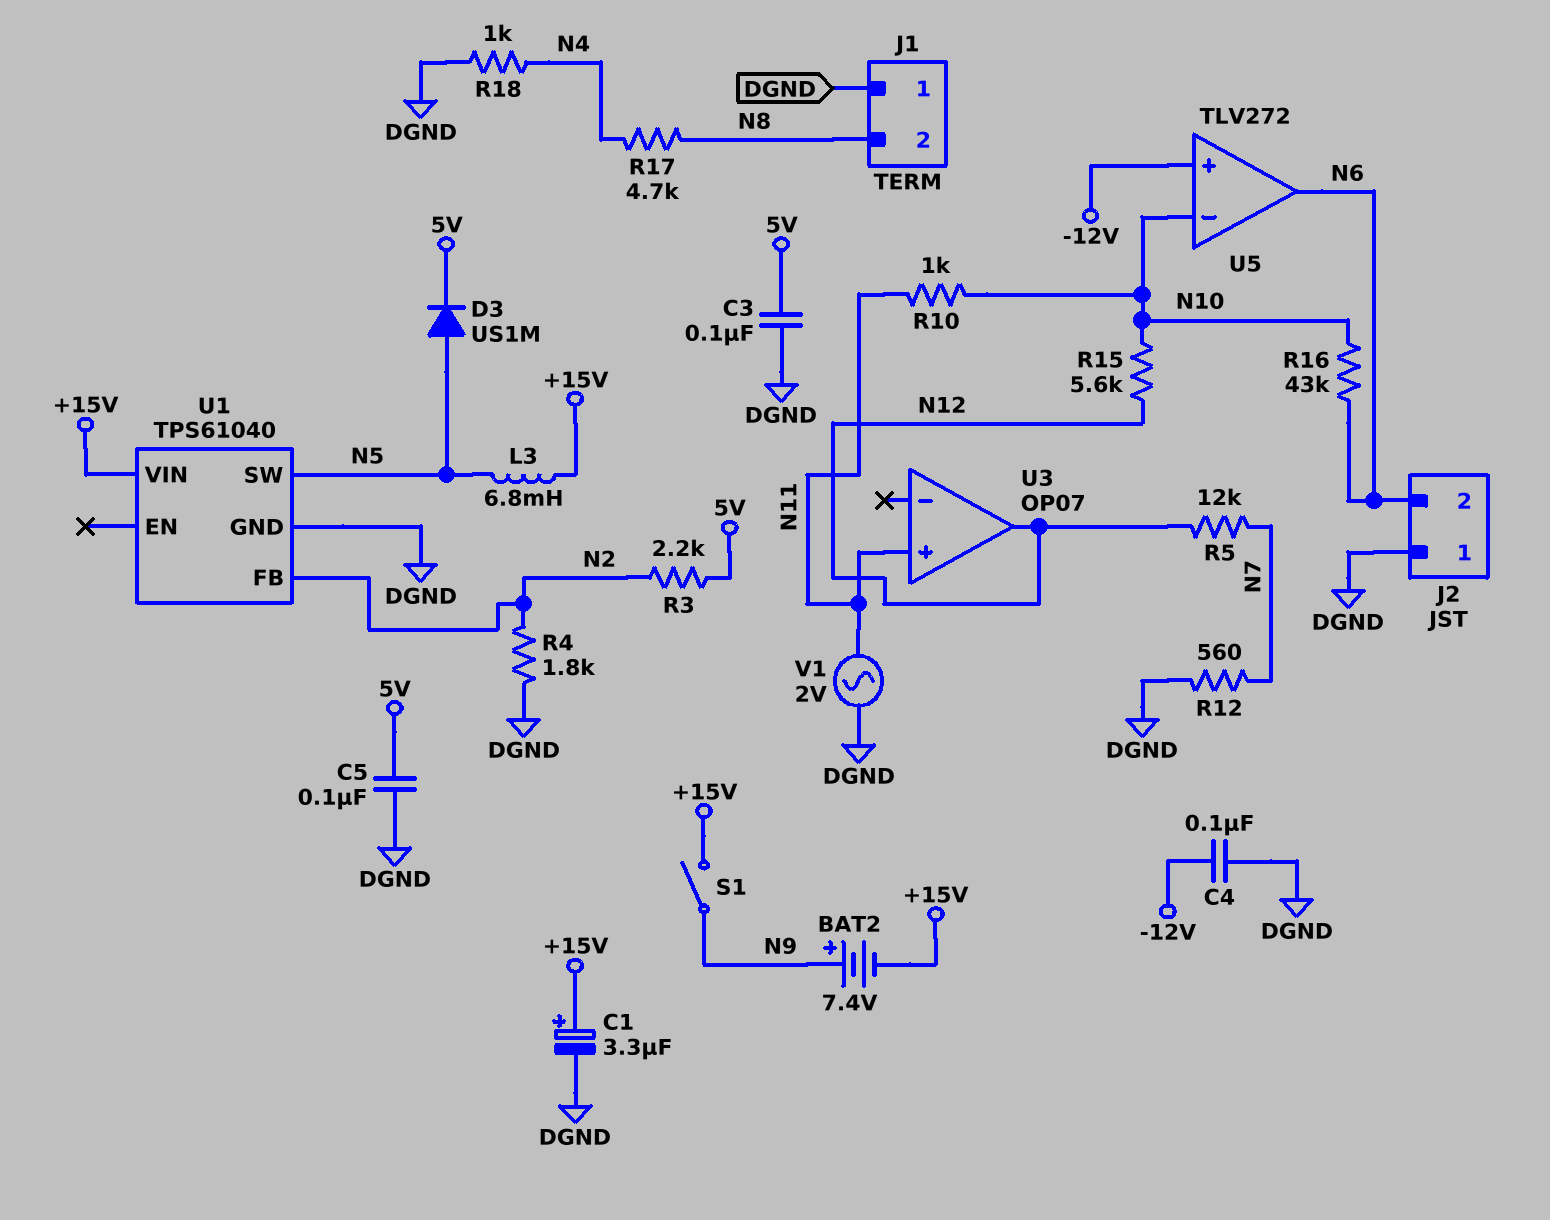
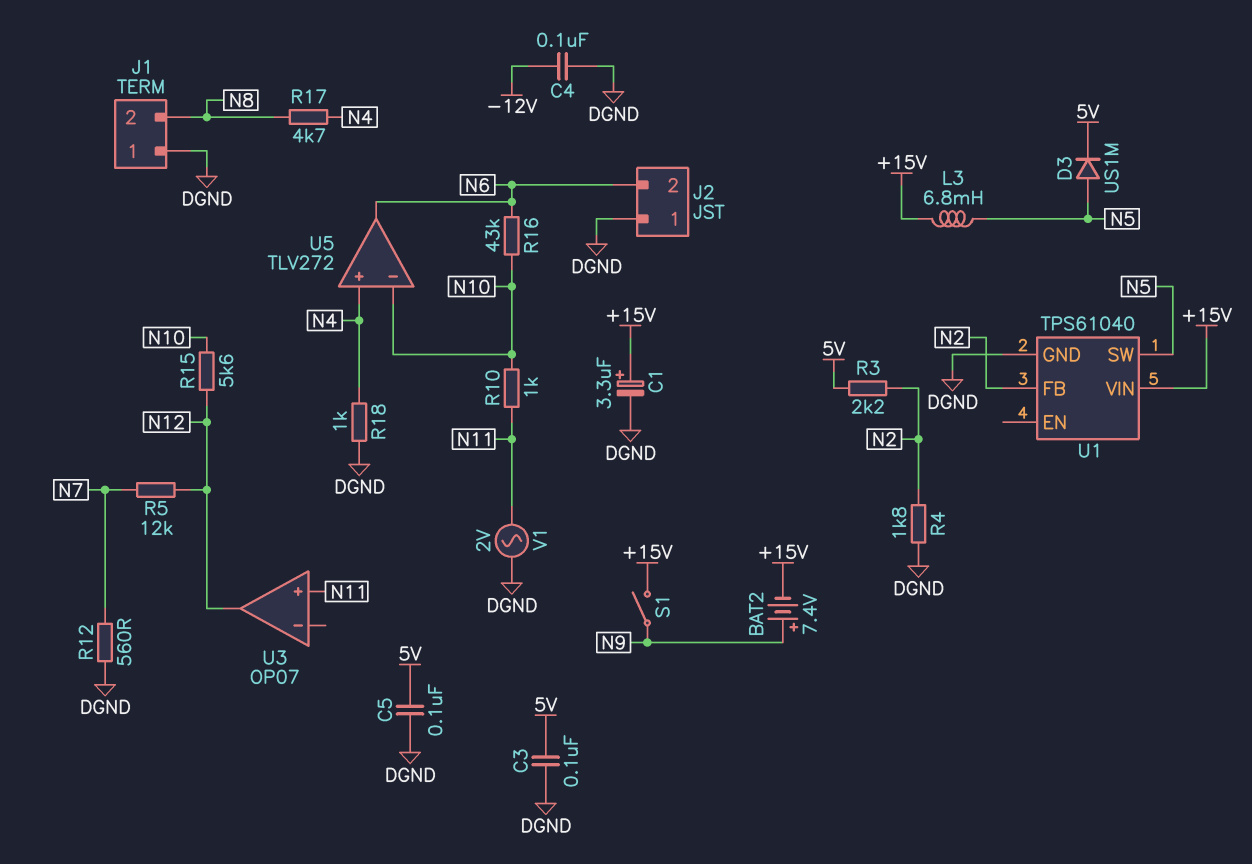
U5 pin in+: -12V -> N4

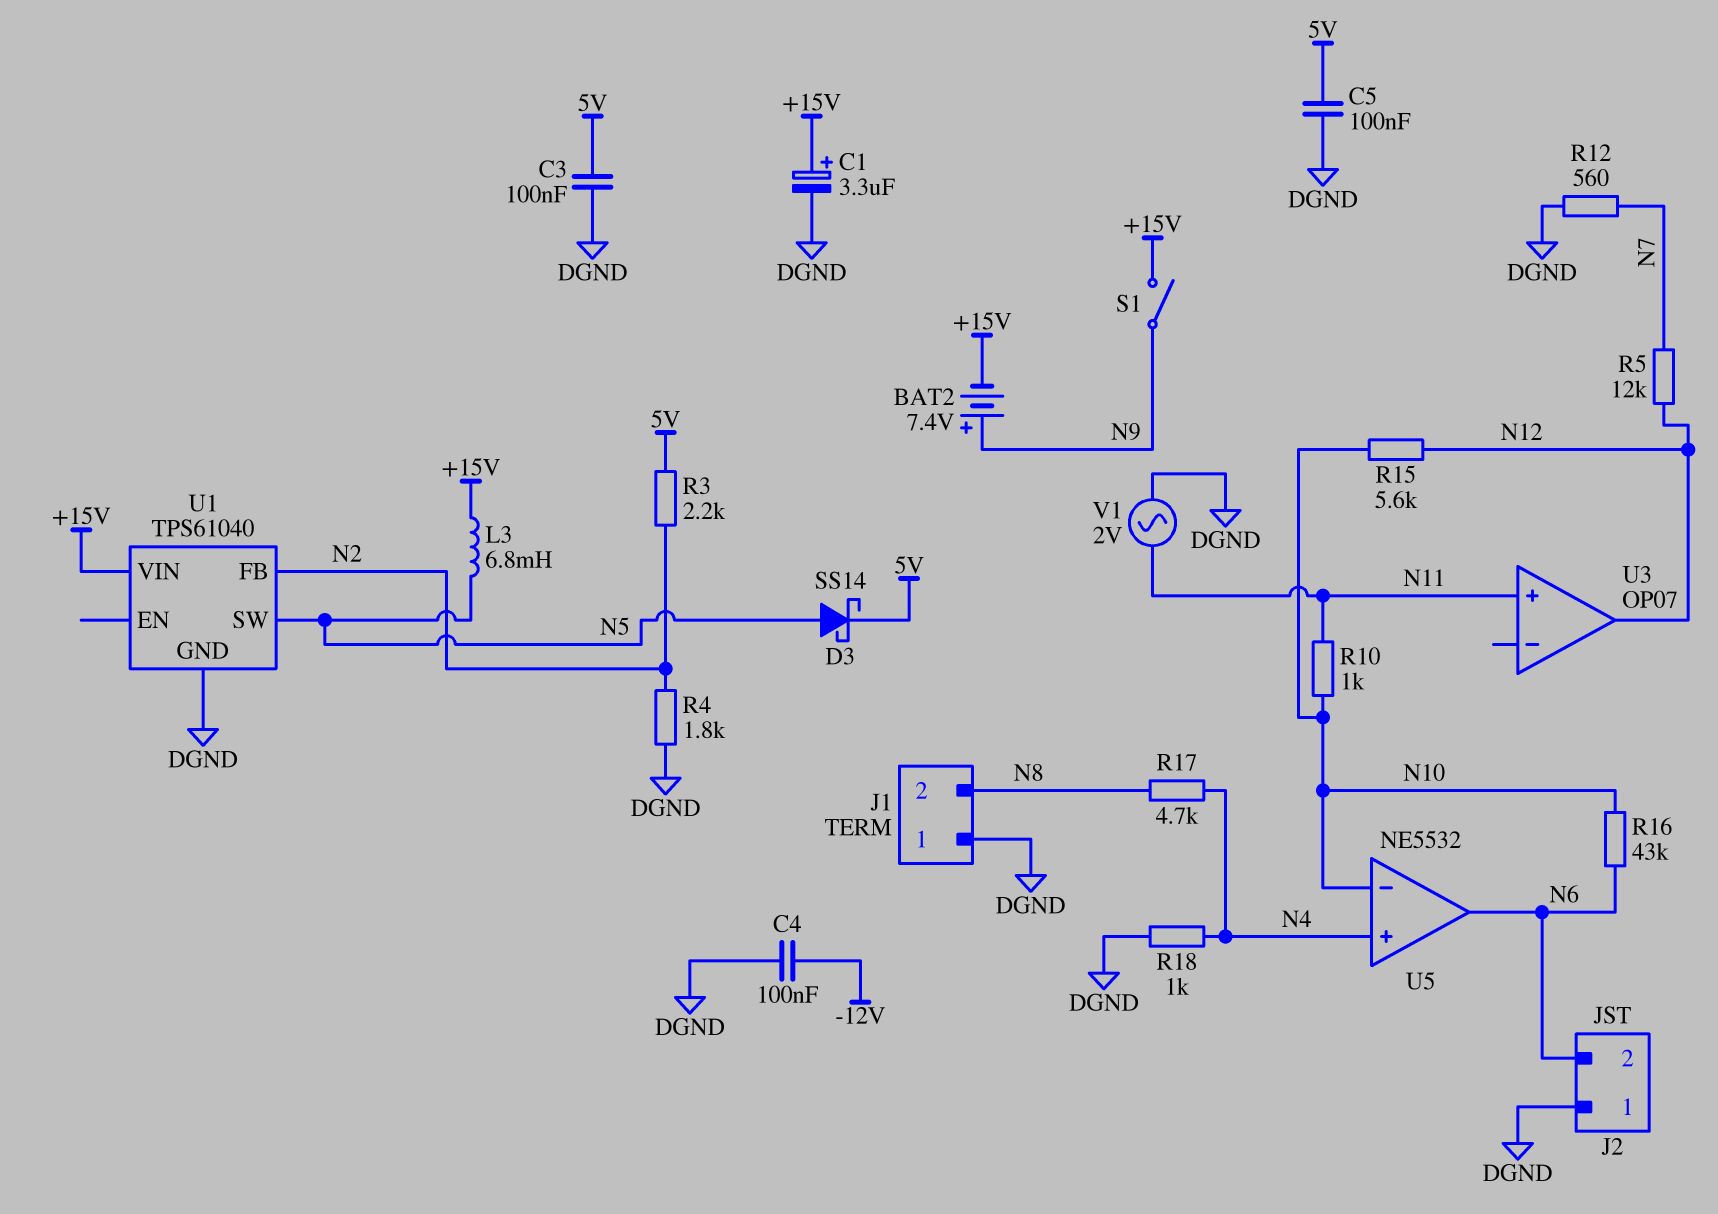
D3: diode US1M (A N5, K 5V) -> schottky SS14 (A N5, K 5V)
U5: TLV272 -> NE5532

